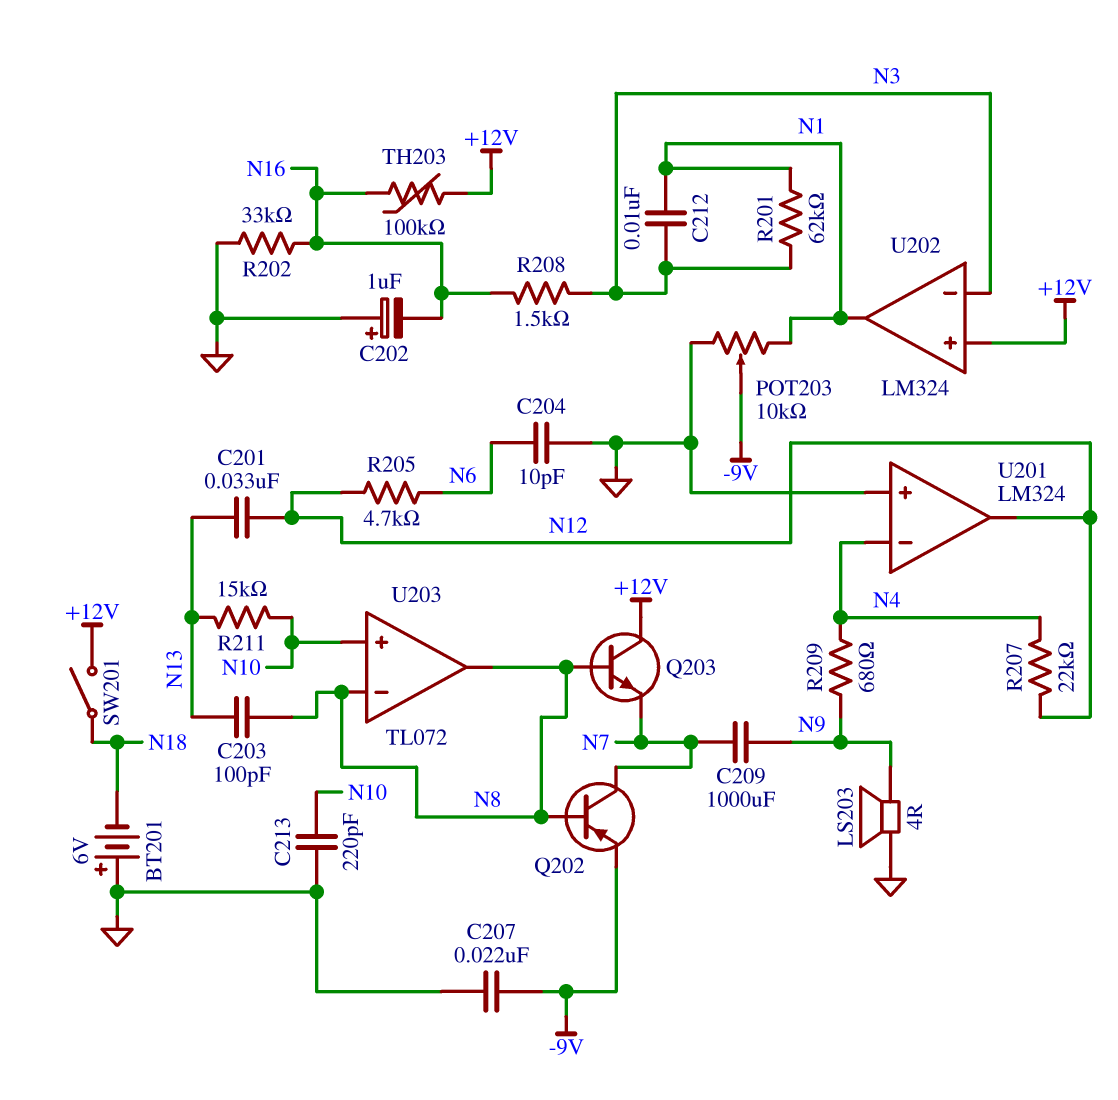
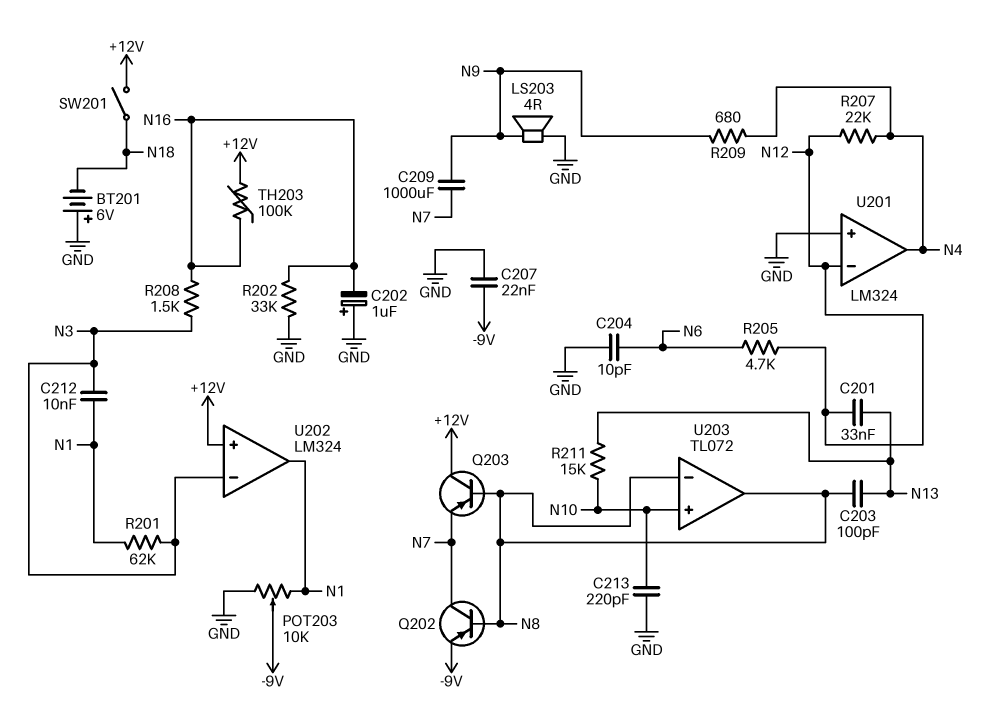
Q203: NPN (B N8, C +12V, E N7) -> PNP (B N8, C +12V, E N7)
U201 pin in-: N4 -> N12
U201 pin out: N12 -> N4

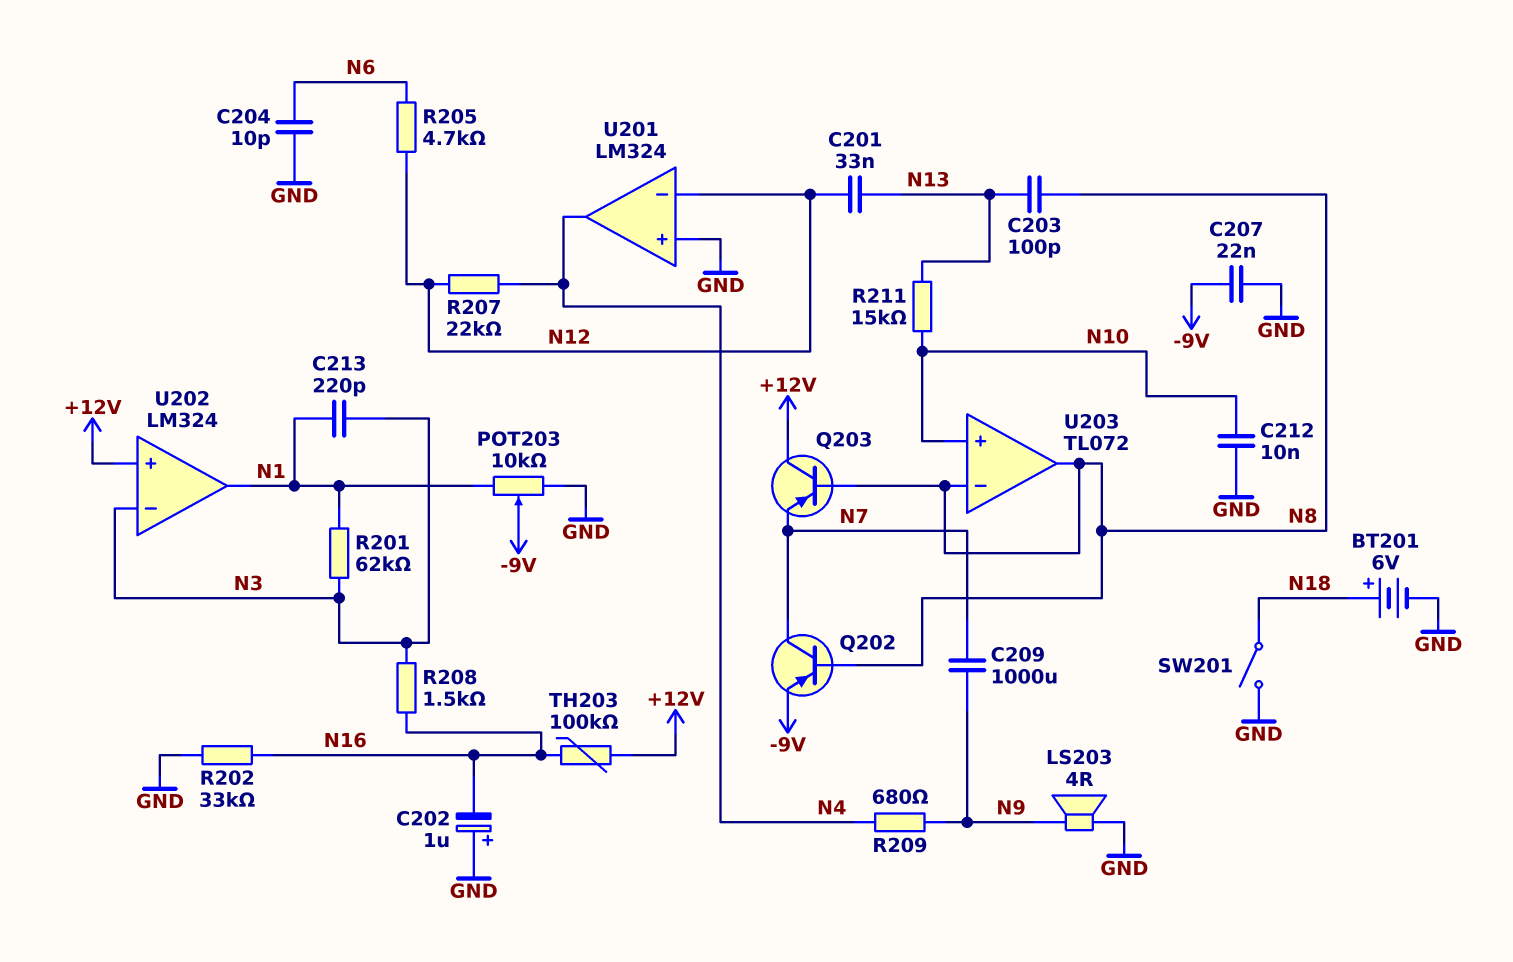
BT201: 6V (plus GND, minus N18) -> 6V (plus N18, minus GND)
C212: 10nF (N1, N3) -> 10nF (GND, N10)
C213: 220pF (GND, N10) -> 220pF (N1, N3)
SW201: switch (+12V, N18) -> switch (GND, N18)

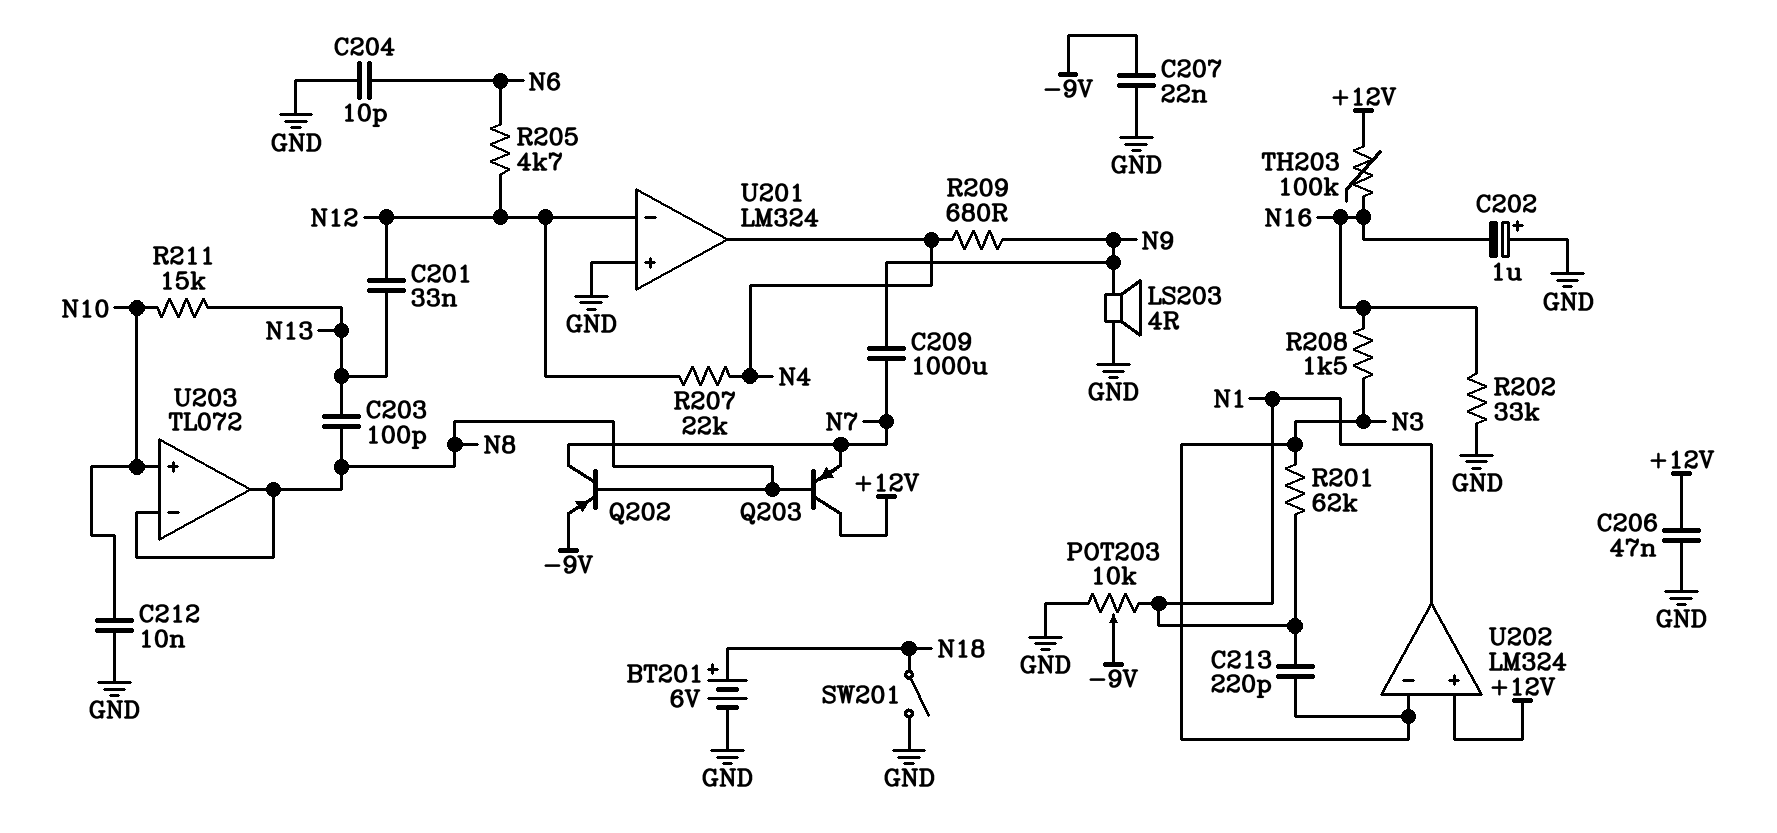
C206: none -> 47nF (+12V, GND)

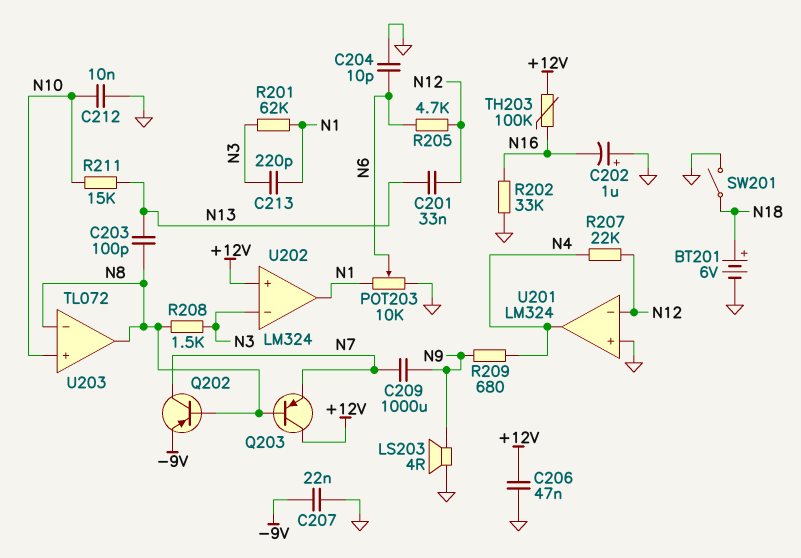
POT203: 10k (GND, N1, wiper -9V) -> 10k (GND, N1, wiper N6)
R208: 1.5k (N3, N16) -> 1.5k (N3, N8)

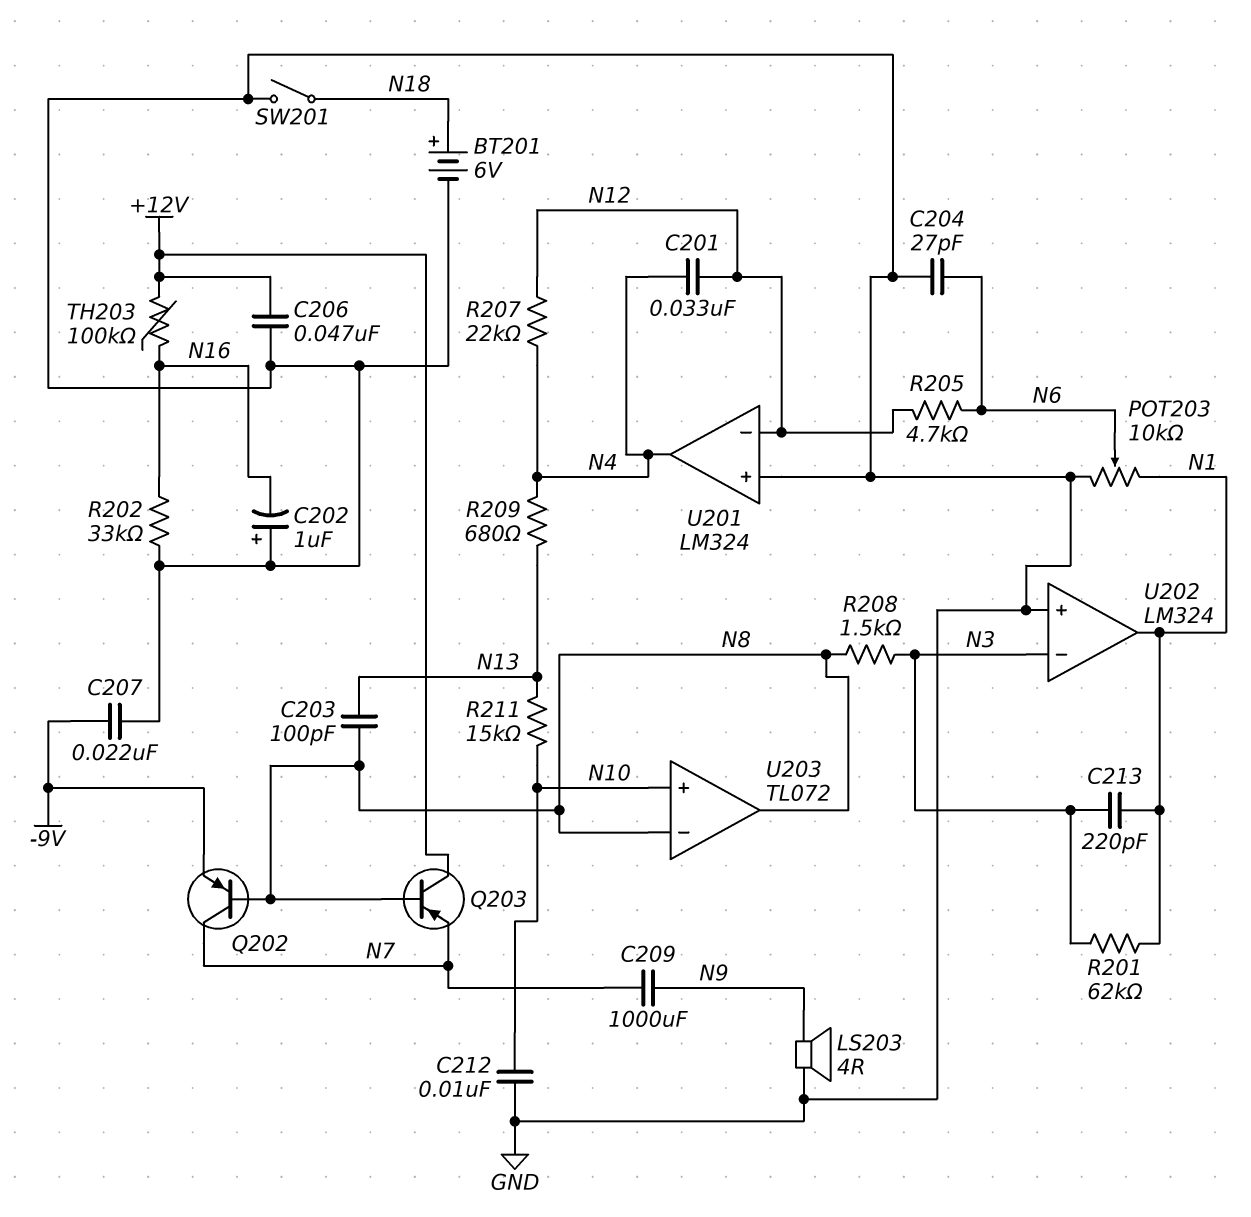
C201: 33nF (N12, N13) -> 33nF (N4, N12)
C204: 10pF (GND, N6) -> 27pF (GND, N6)
R209: 680 (N4, N9) -> 680 (N4, N13)
U202 pin in+: +12V -> GND

